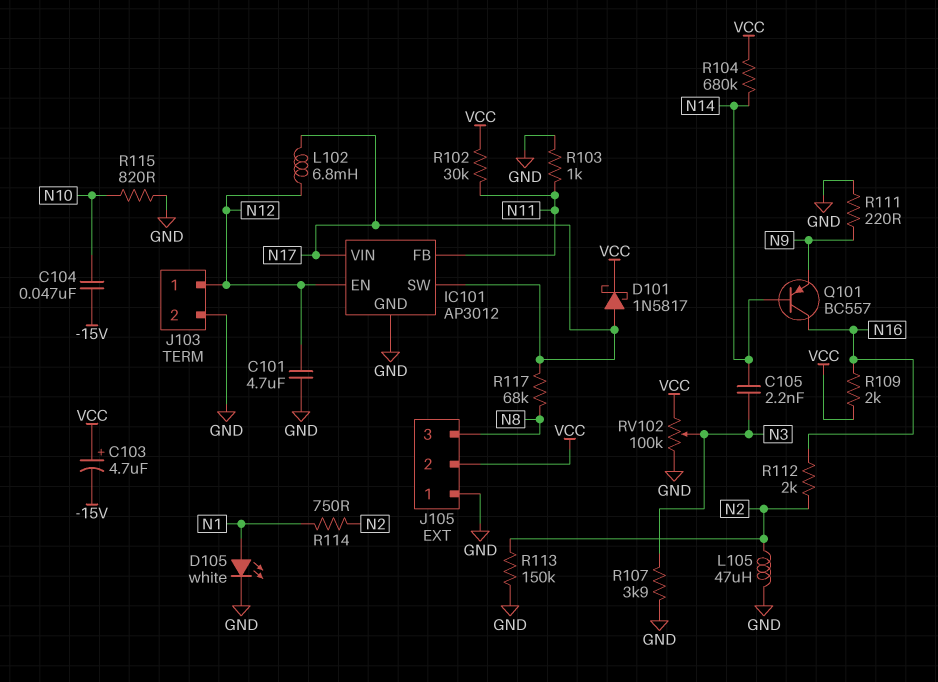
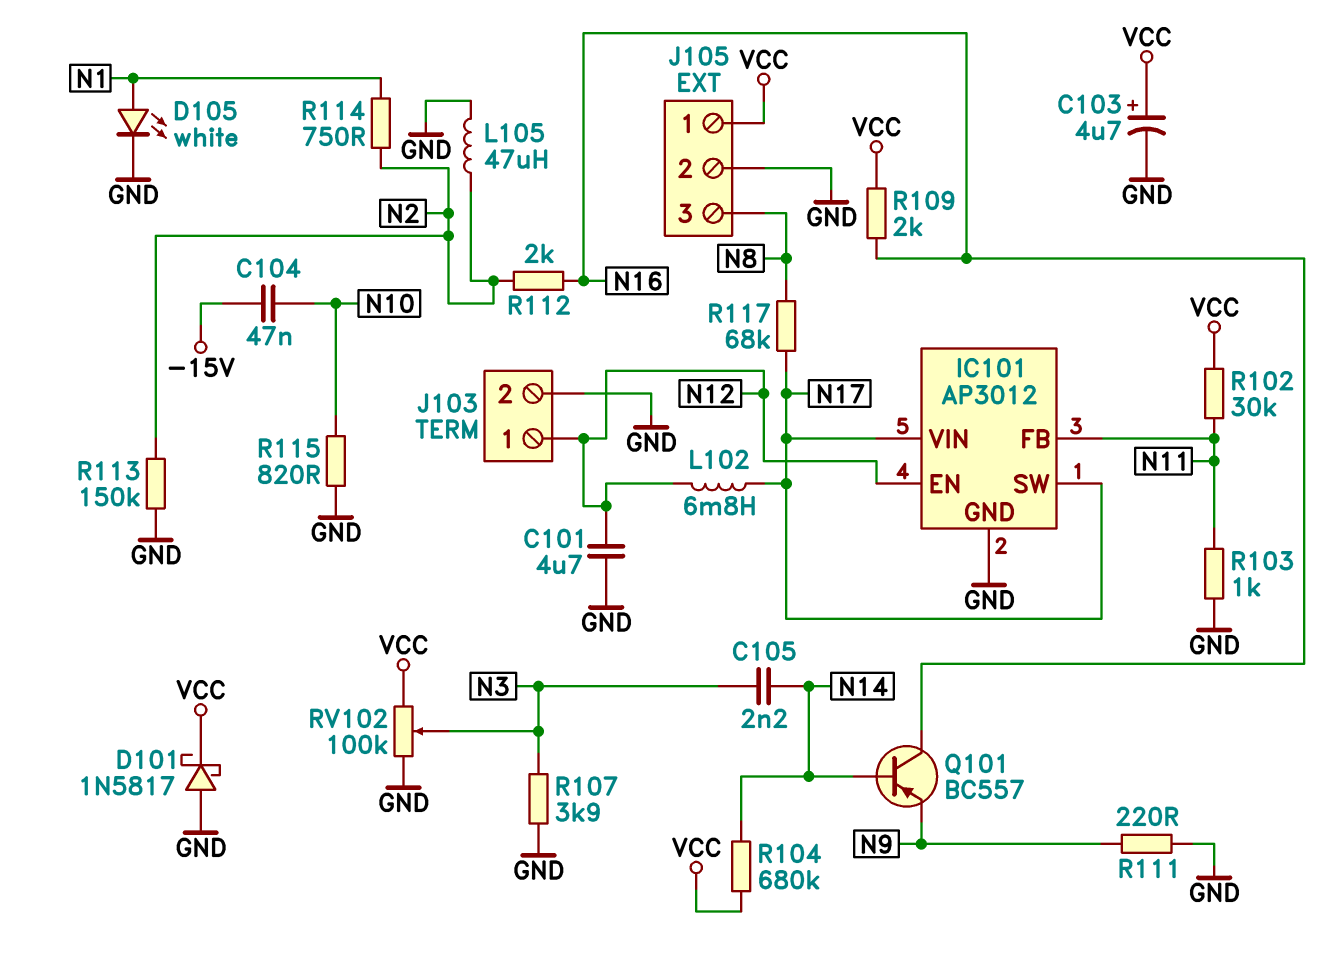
C103: 4.7uF (plus VCC, minus -15V) -> 4.7uF (plus VCC, minus GND)
D101: schottky 1N5817 (A N17, K VCC) -> schottky 1N5817 (A GND, K VCC)
J105 pin 1: GND -> VCC
J105 pin 2: VCC -> GND

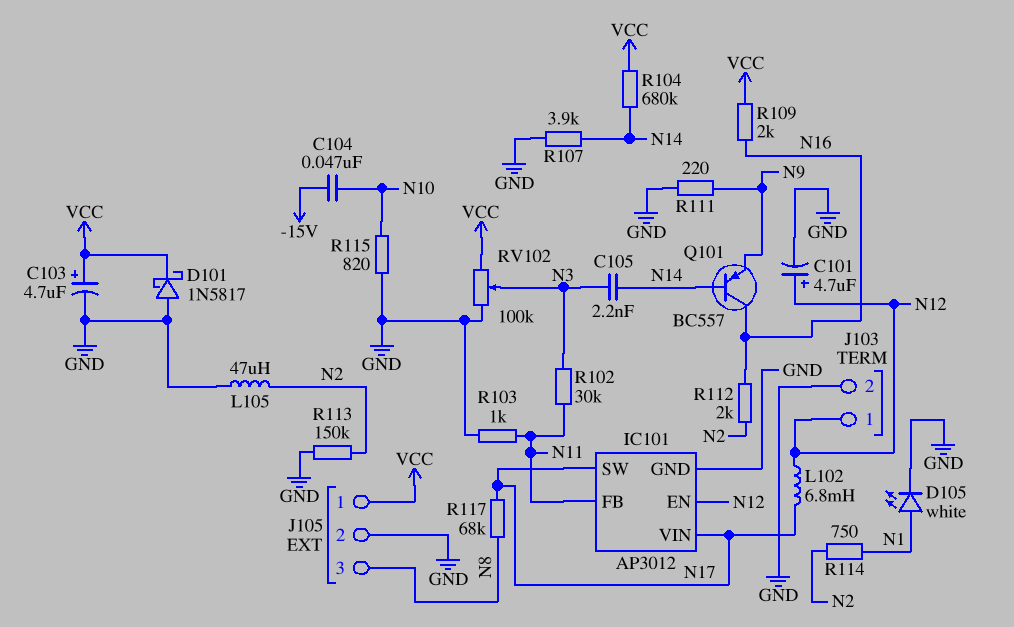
C101: 4.7uF (GND, N12) -> 4.7uF (plus N12, minus GND)
R102: 30k (N11, VCC) -> 30k (N3, N11)
R107: 3.9k (GND, N3) -> 3.9k (GND, N14)

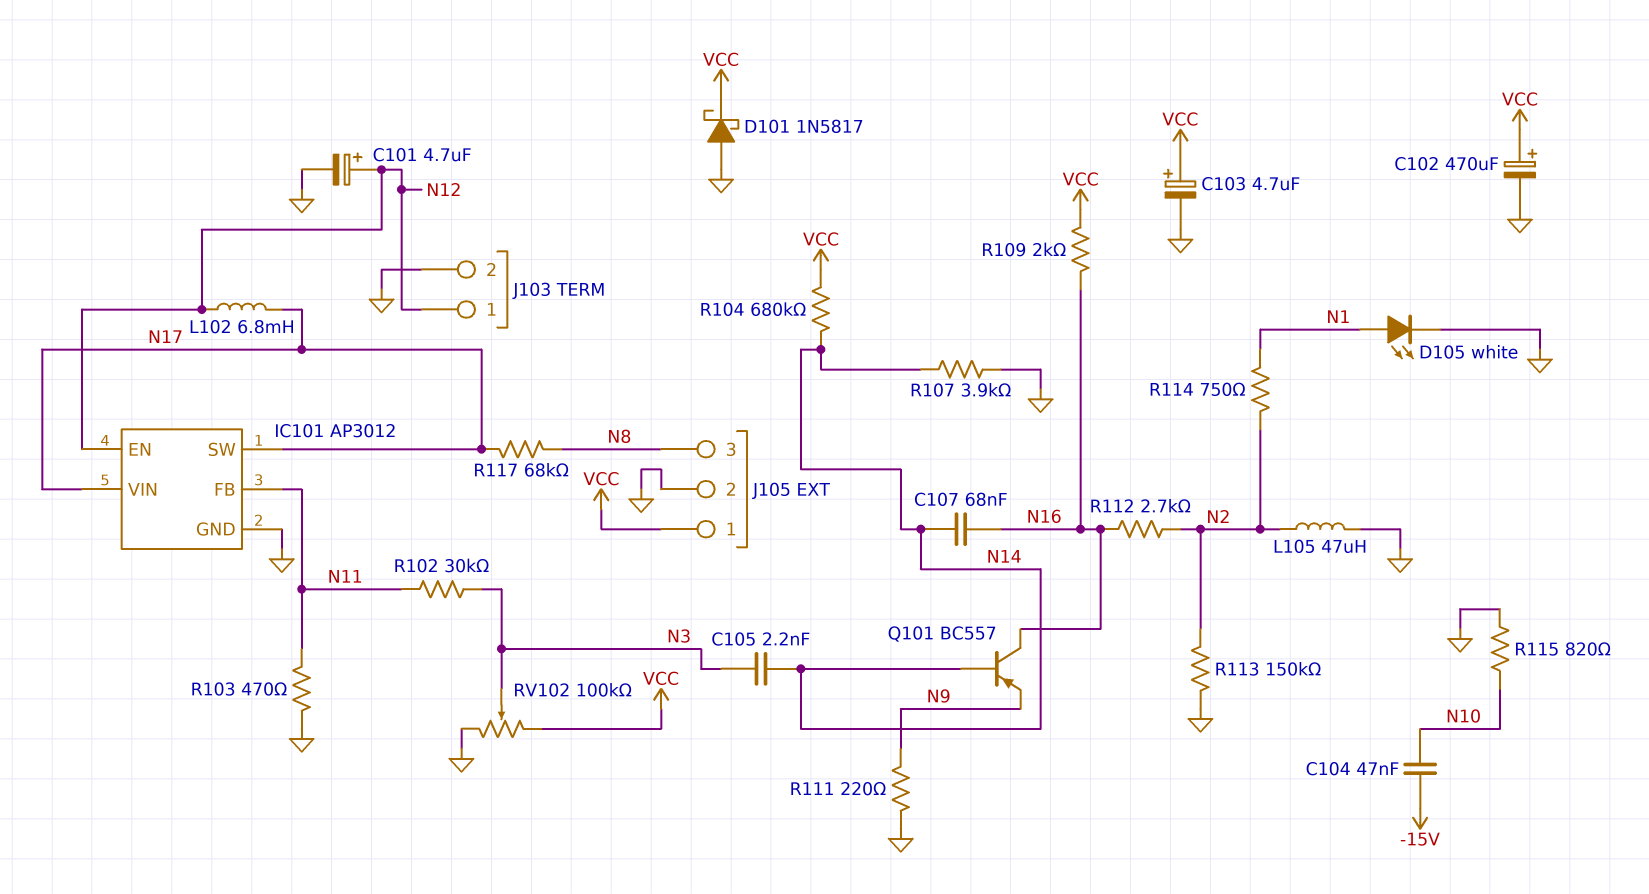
C102: none -> 470uF (plus VCC, minus GND)
C107: none -> 68nF (N14, N16)
R103: 1k (GND, N11) -> 470 (GND, N11)
R112: 2k (N2, N16) -> 2.7k (N2, N16)

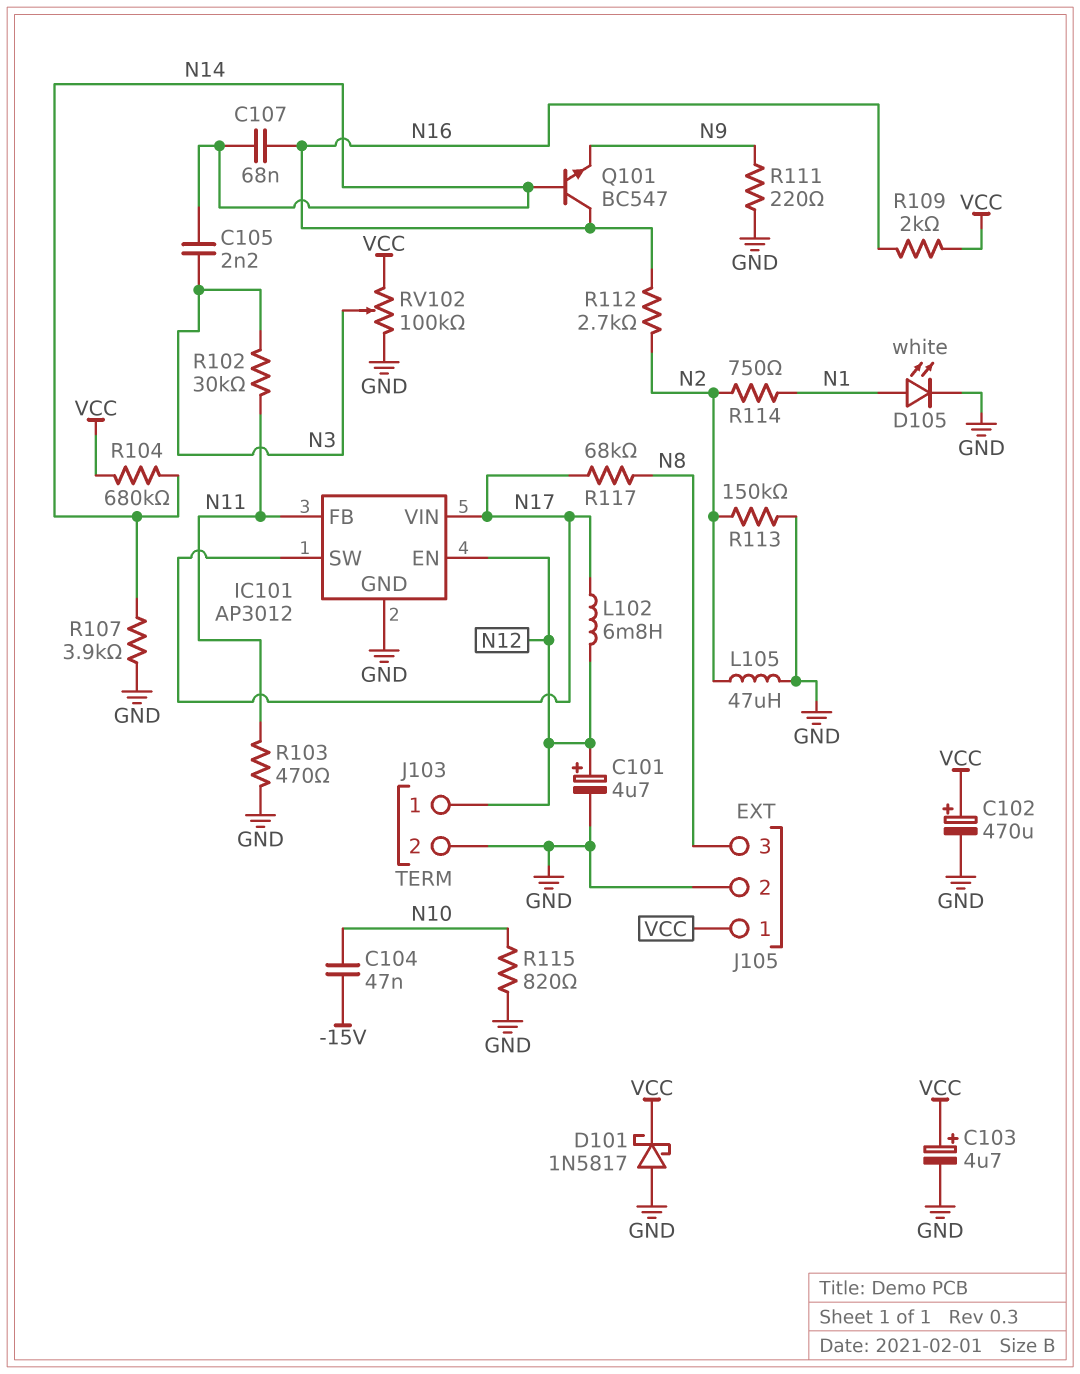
Q101: PNP BC557 (B N14, C N16, E N9) -> NPN BC547 (B N14, C N16, E N9)

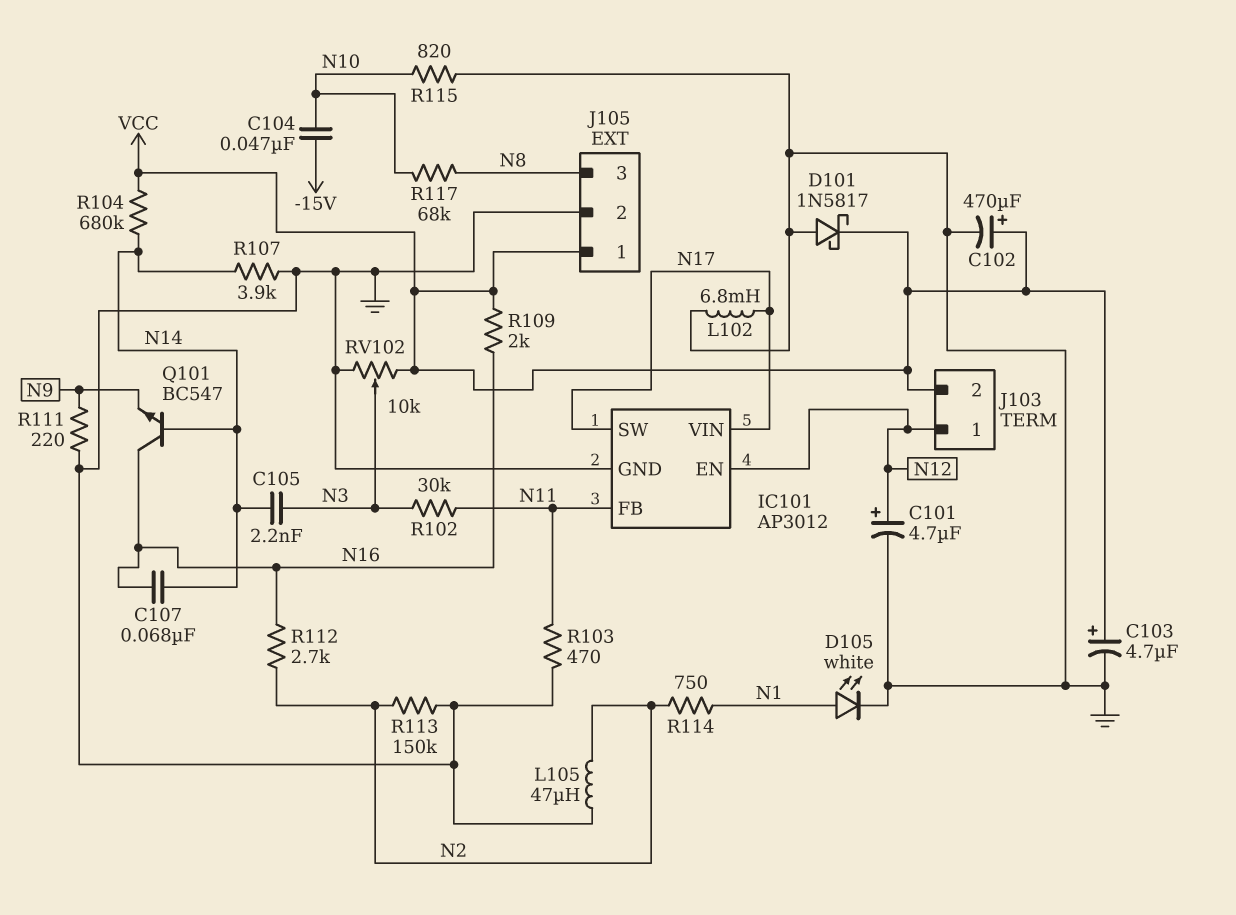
J103 pin 2: GND -> VCC
L102: 6.8mH (N12, N17) -> 6.8mH (GND, N17)
R117: 68k (N8, N17) -> 68k (N8, N10)
RV102: 100k (GND, VCC, wiper N3) -> 10k (GND, VCC, wiper N3)

